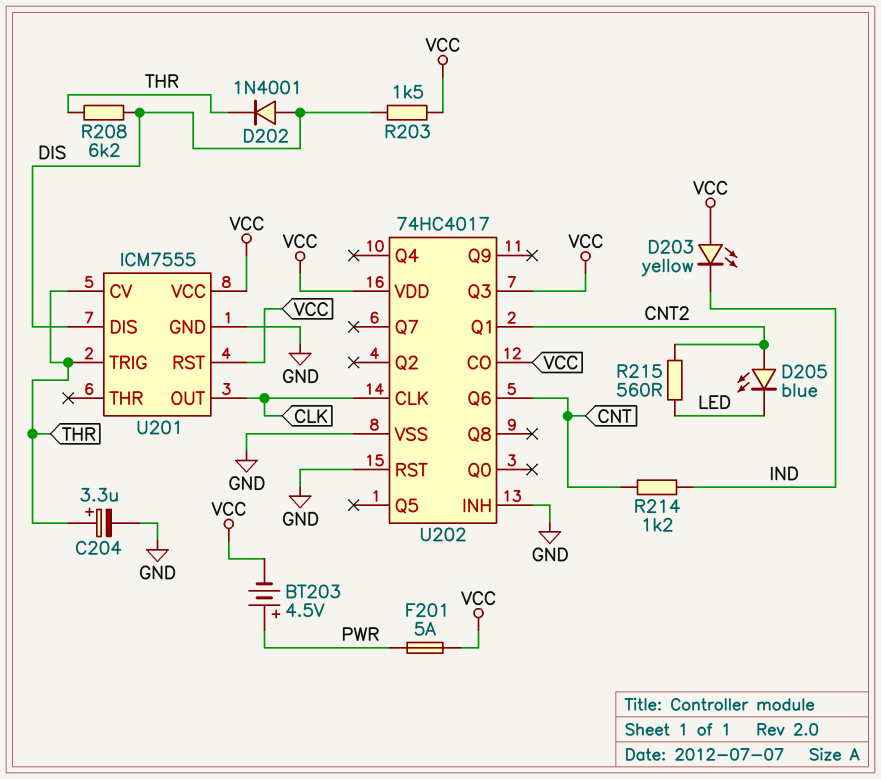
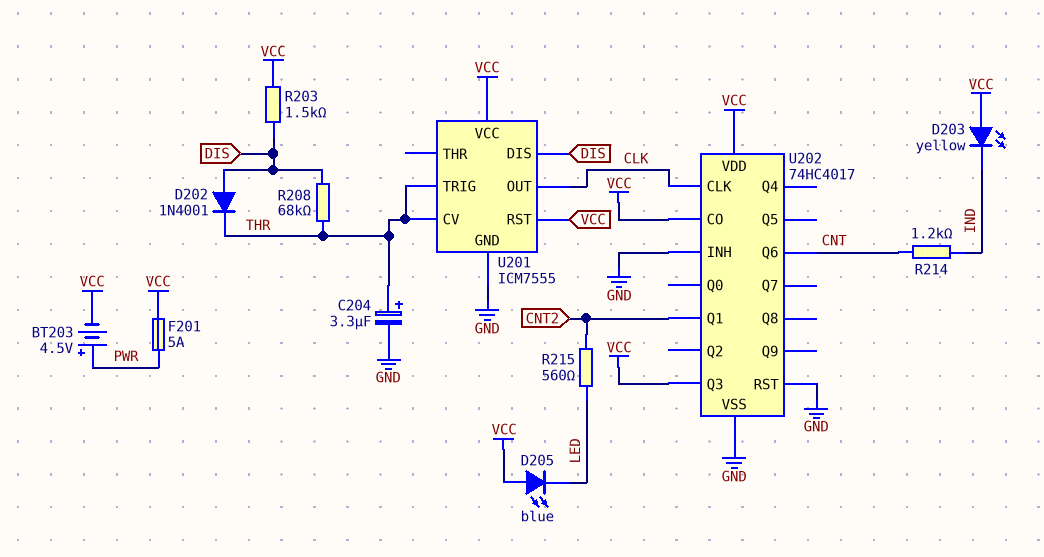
D205: LED blue (A CNT2, K LED) -> LED blue (A VCC, K LED)
R208: 6.2k (DIS, THR) -> 68k (DIS, THR)

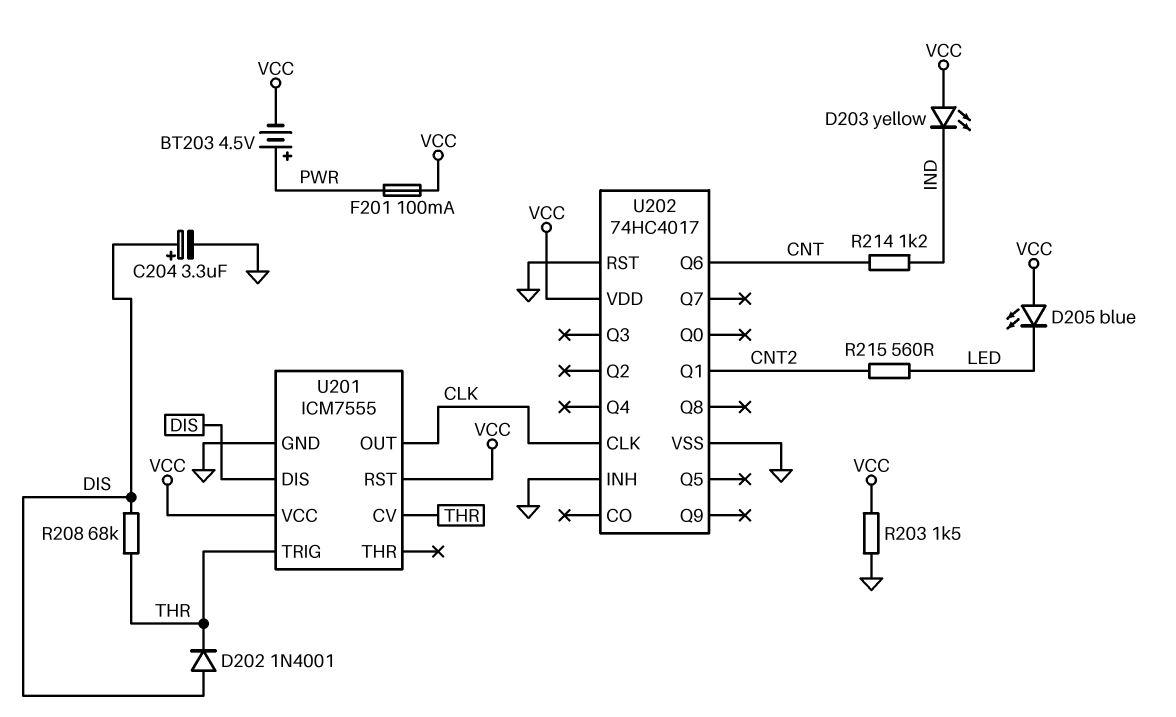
C204: 3.3uF (plus THR, minus GND) -> 3.3uF (plus DIS, minus GND)
F201: 5A (PWR, VCC) -> 100mA (PWR, VCC)
R203: 1.5k (DIS, VCC) -> 1.5k (GND, VCC)
U202 pin CO: VCC -> none
U202 pin Q3: VCC -> none

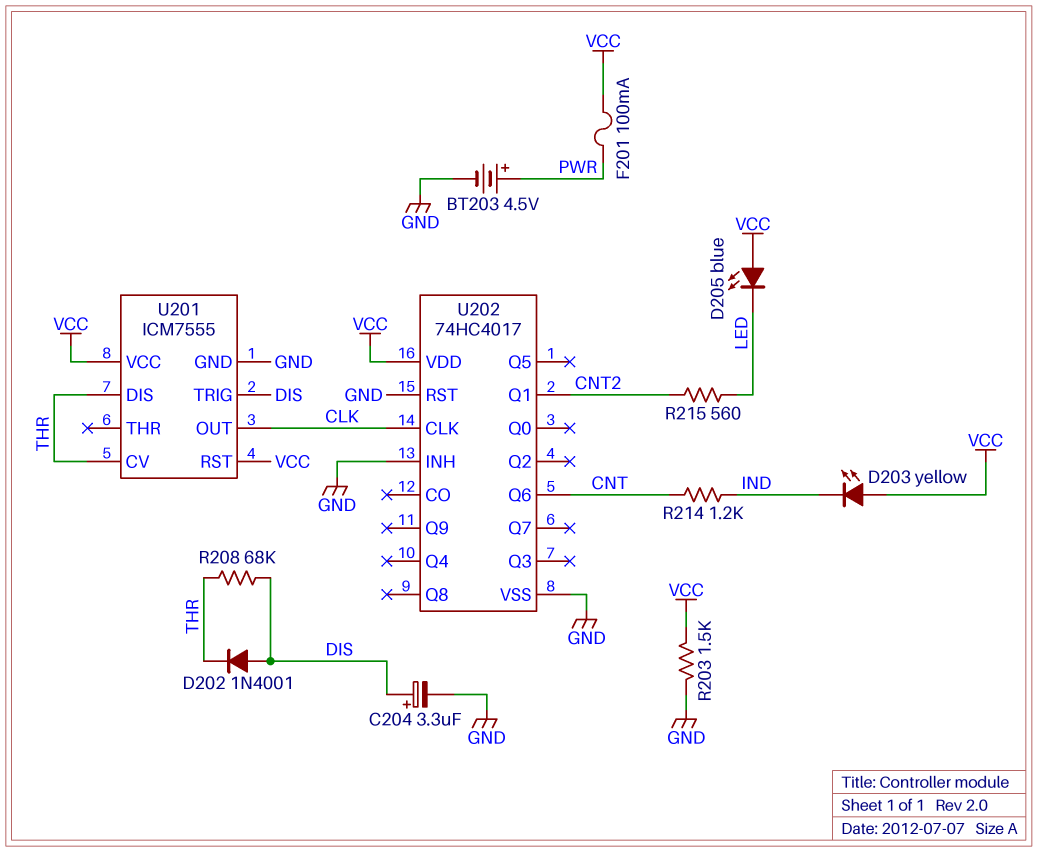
BT203: 4.5V (plus PWR, minus VCC) -> 4.5V (plus PWR, minus GND)
U201 pin DIS: DIS -> THR
U201 pin TRIG: THR -> DIS

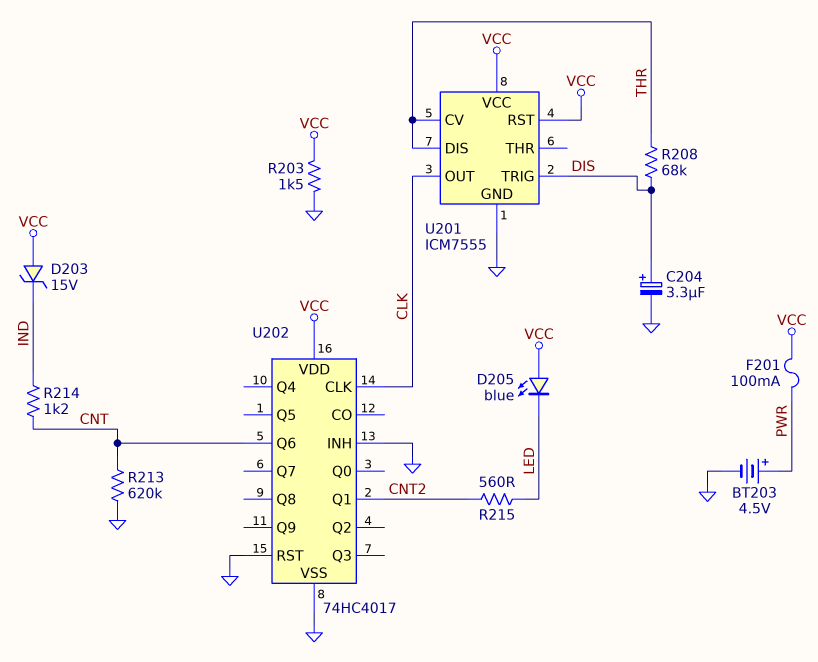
D202: diode 1N4001 (A DIS, K THR) -> none
D203: LED yellow (A VCC, K IND) -> zener 15V (A VCC, K IND)
R213: none -> 620k (CNT, GND)

